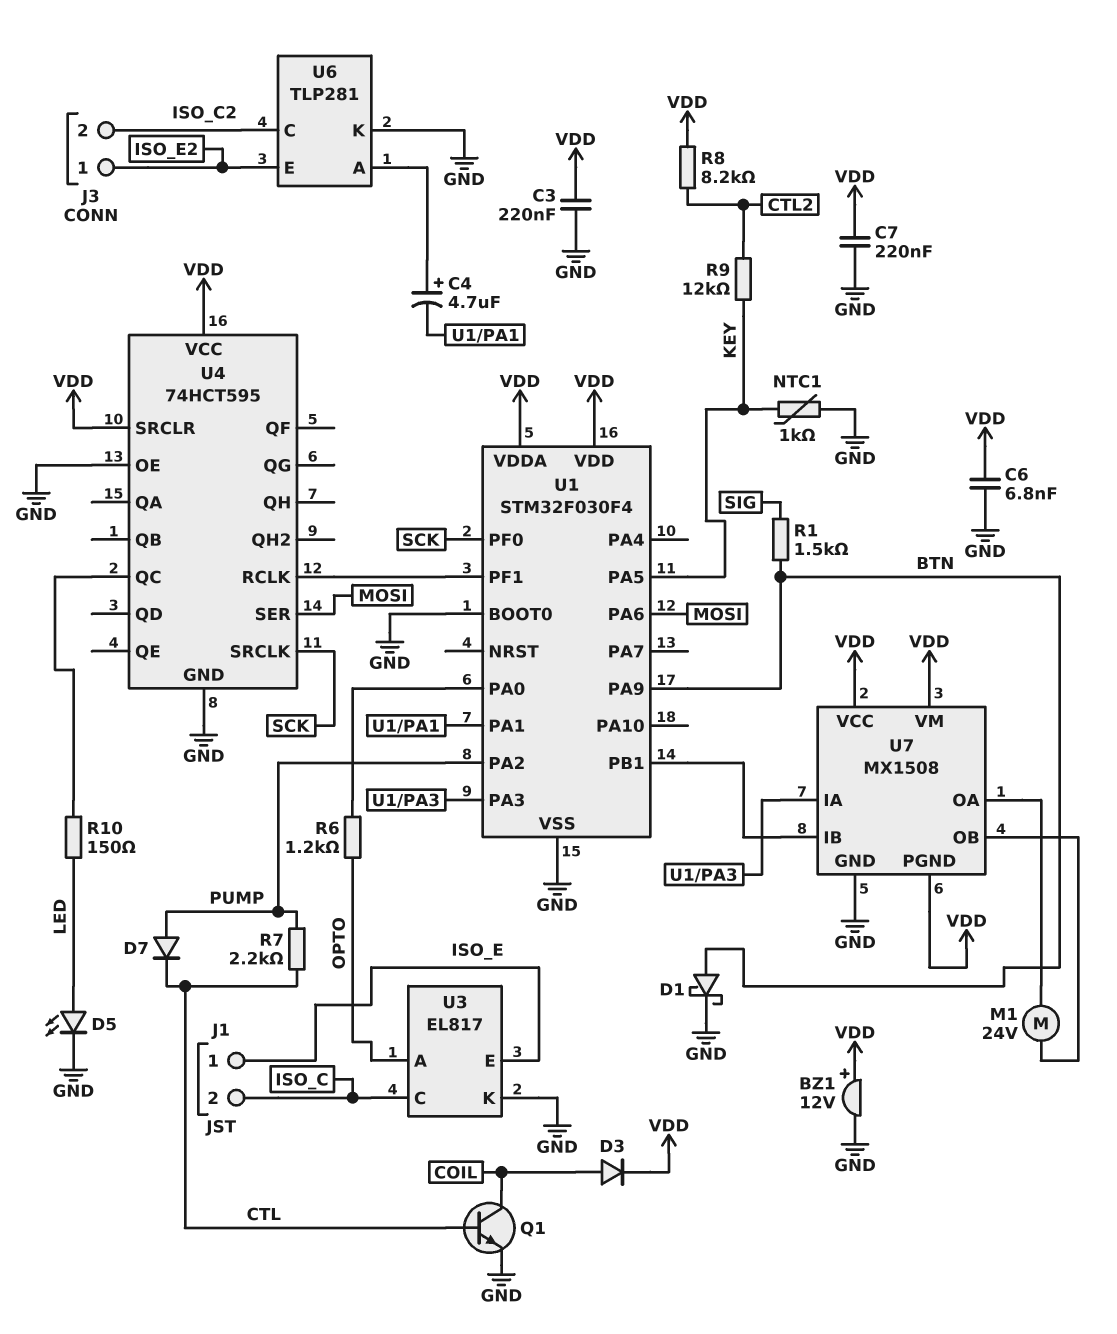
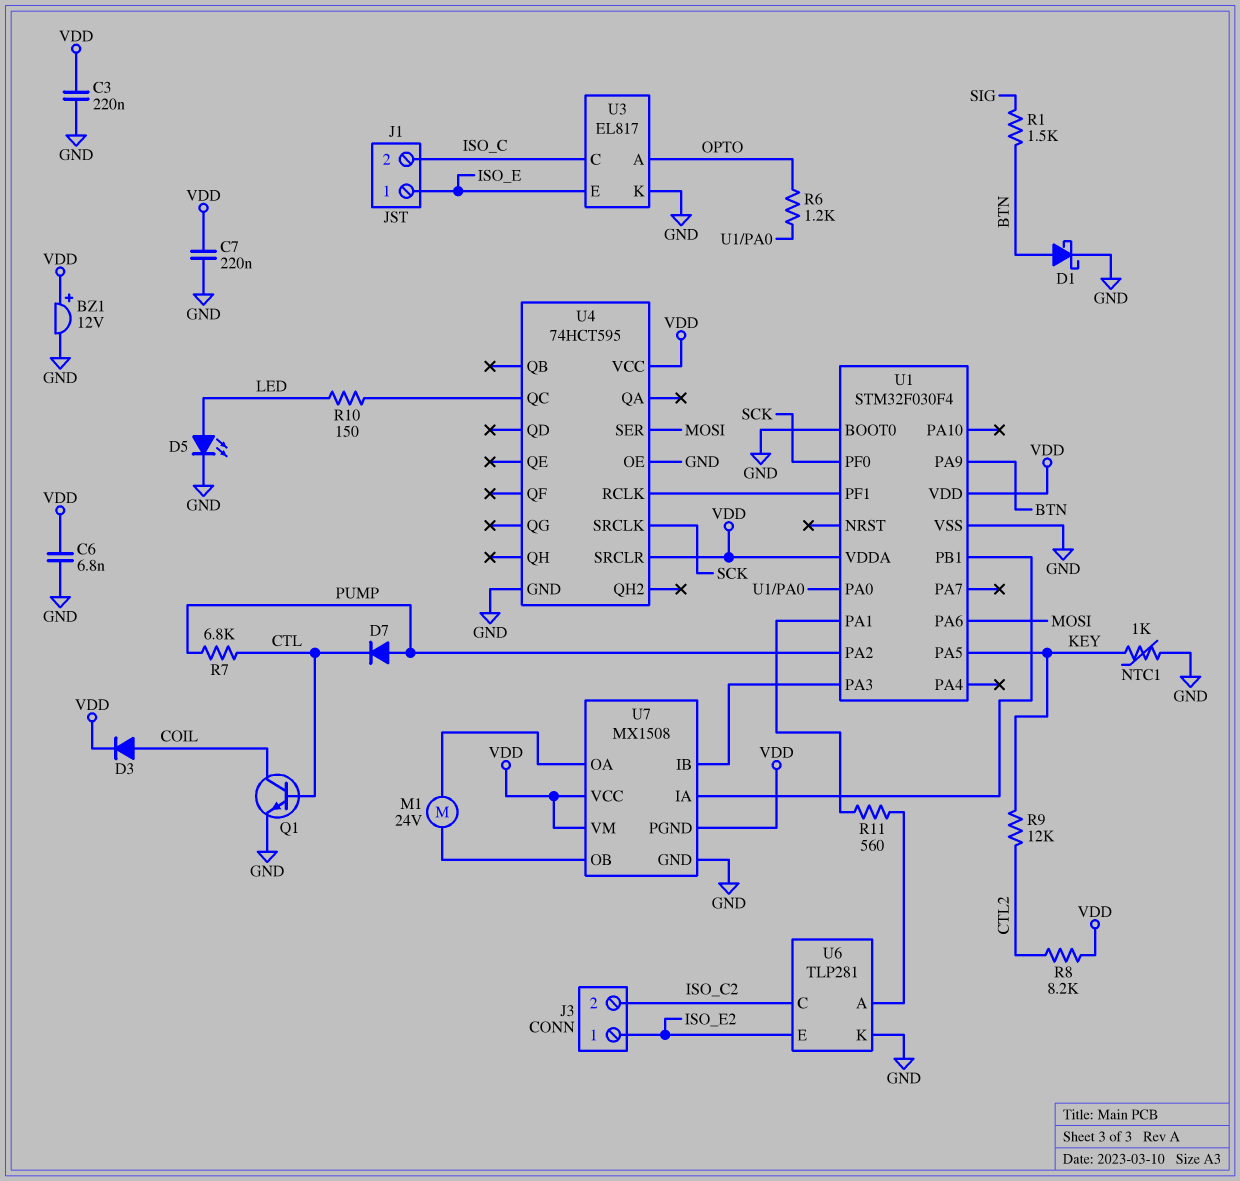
C4: 4.7uF (plus U6/A, minus U1/PA1) -> none
R7: 2.2k (CTL, PUMP) -> 6.8k (CTL, PUMP)
R11: none -> 560 (U1/PA1, U6/A)
U7 pin IA: U1/PA3 -> U1/PB1
U7 pin IB: U1/PB1 -> U1/PA3

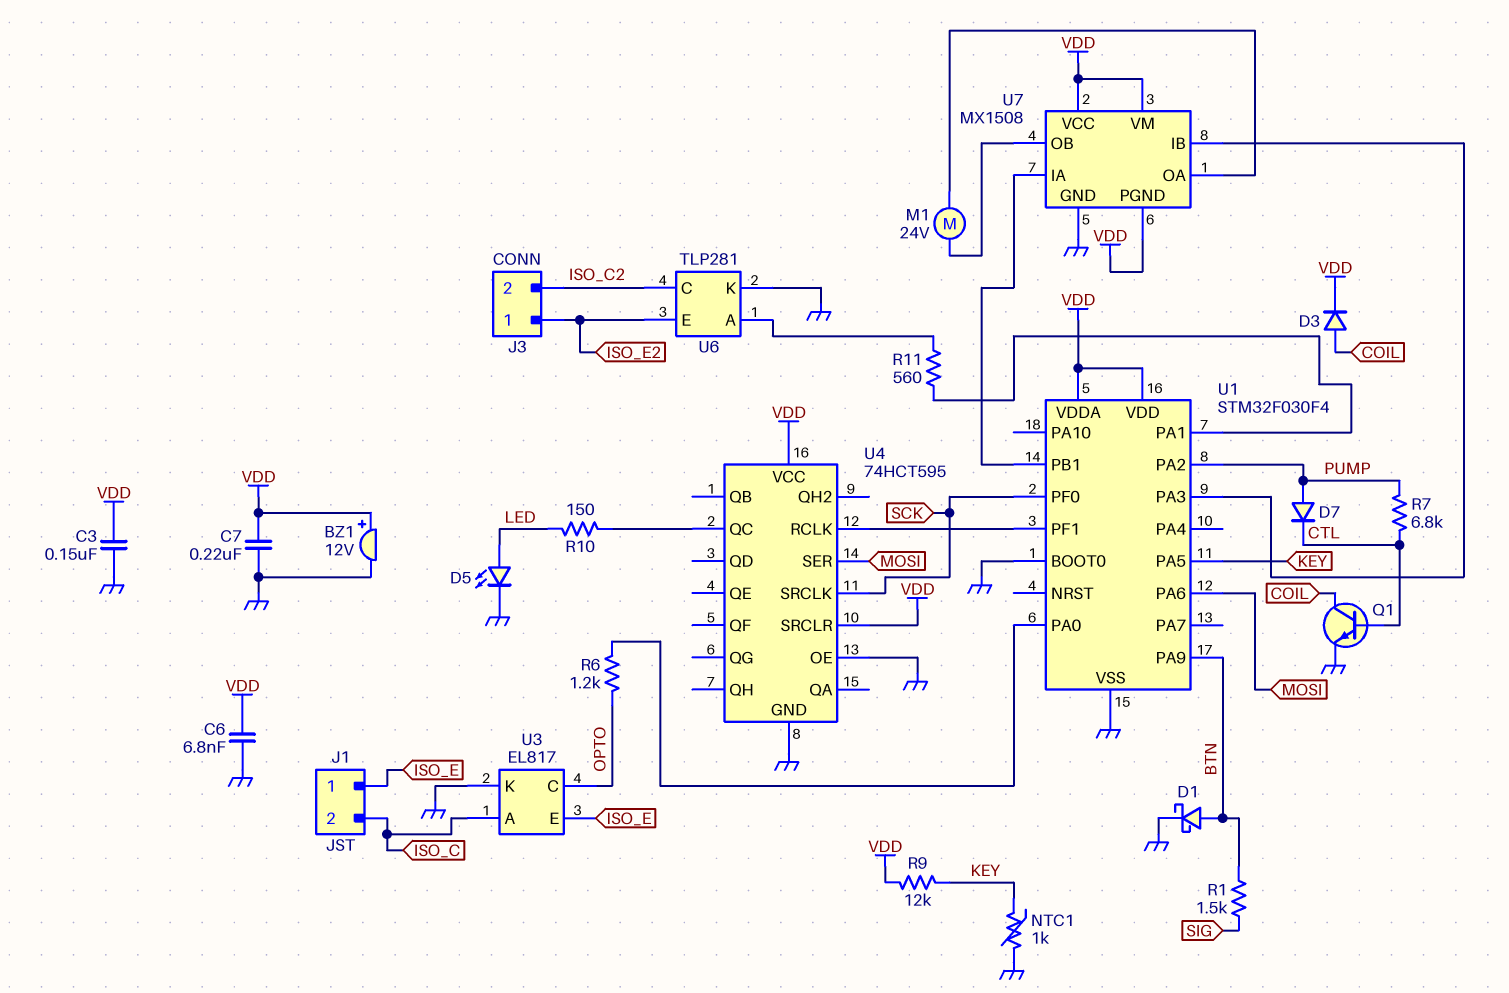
C3: 220nF (GND, VDD) -> 150nF (GND, VDD)
R8: 8.2k (CTL2, VDD) -> none
R9: 12k (CTL2, KEY) -> 12k (KEY, VDD)
U3 pin A: OPTO -> ISO_C
U3 pin C: ISO_C -> OPTO

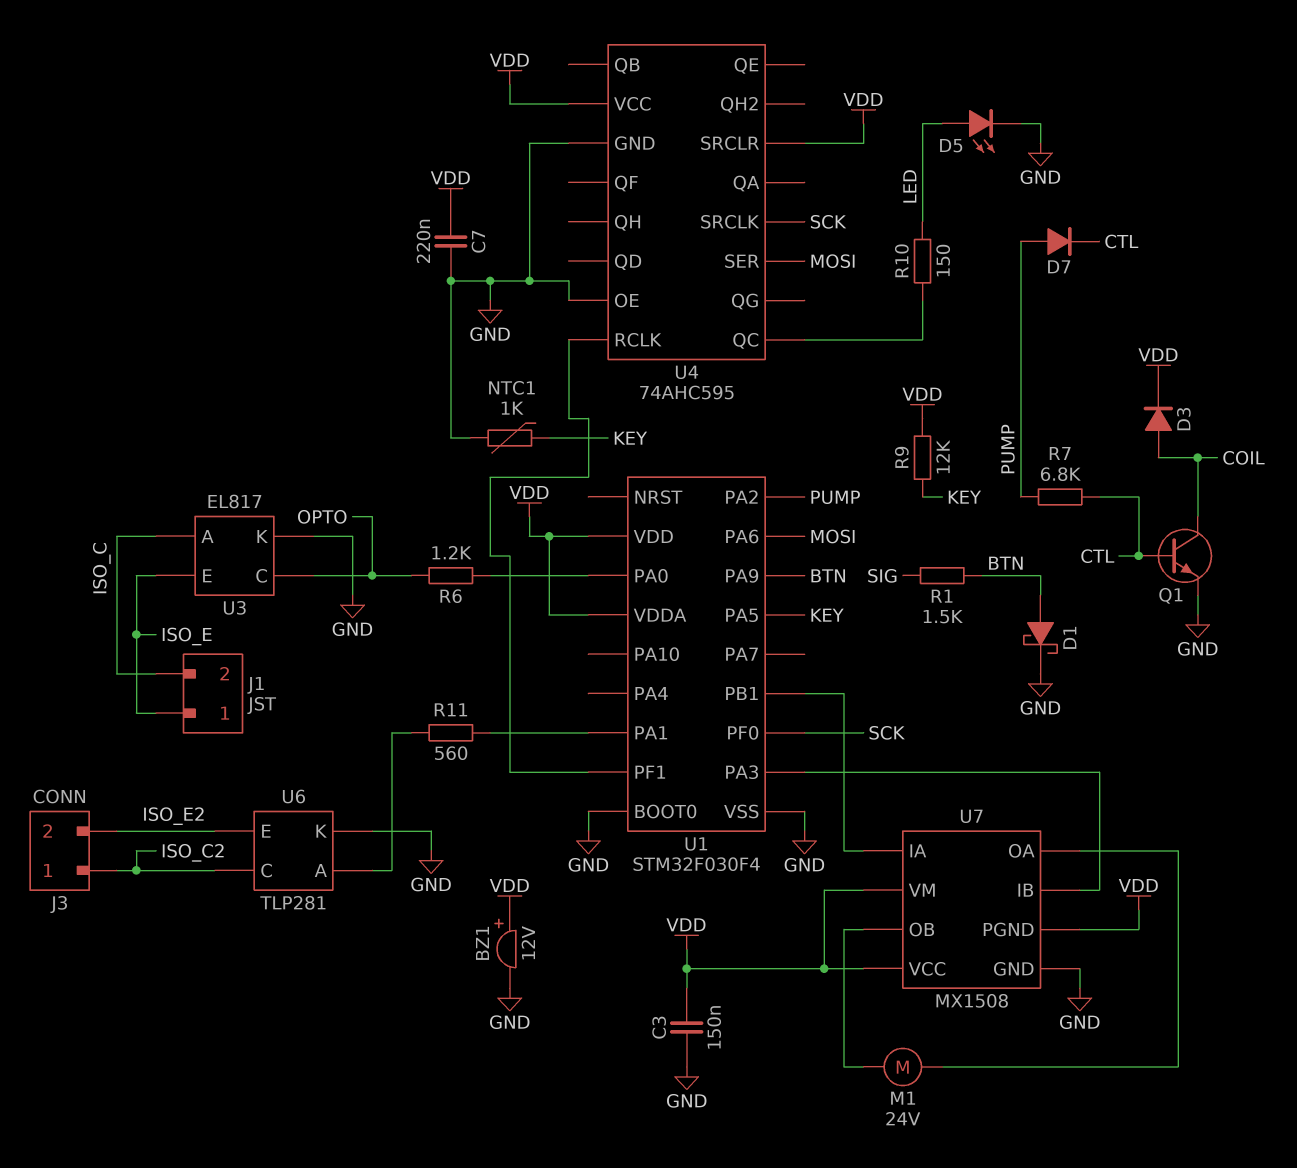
C6: 6.8nF (GND, VDD) -> none
J3 pin 1: ISO_E2 -> ISO_C2
J3 pin 2: ISO_C2 -> ISO_E2
U4: 74HCT595 -> 74AHC595

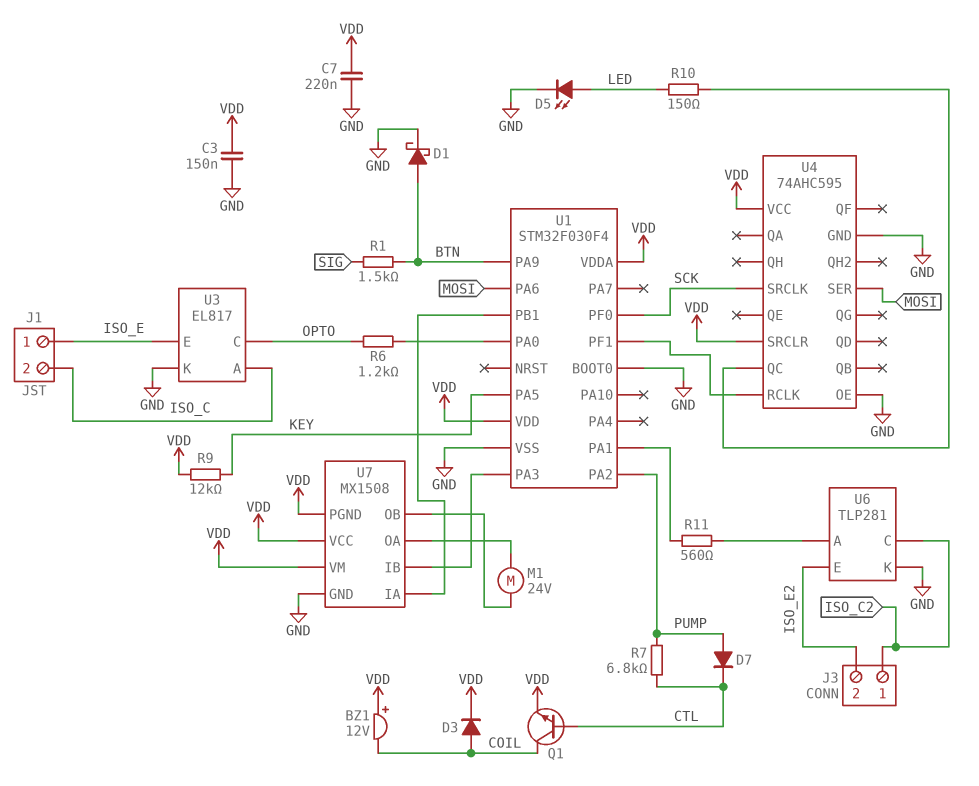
BZ1: buzzer 12V (plus VDD, minus GND) -> buzzer 12V (plus VDD, minus COIL)
NTC1: 1k (GND, KEY) -> none
Q1: NPN (B CTL, C COIL, E GND) -> NPN (B CTL, C COIL, E VDD)

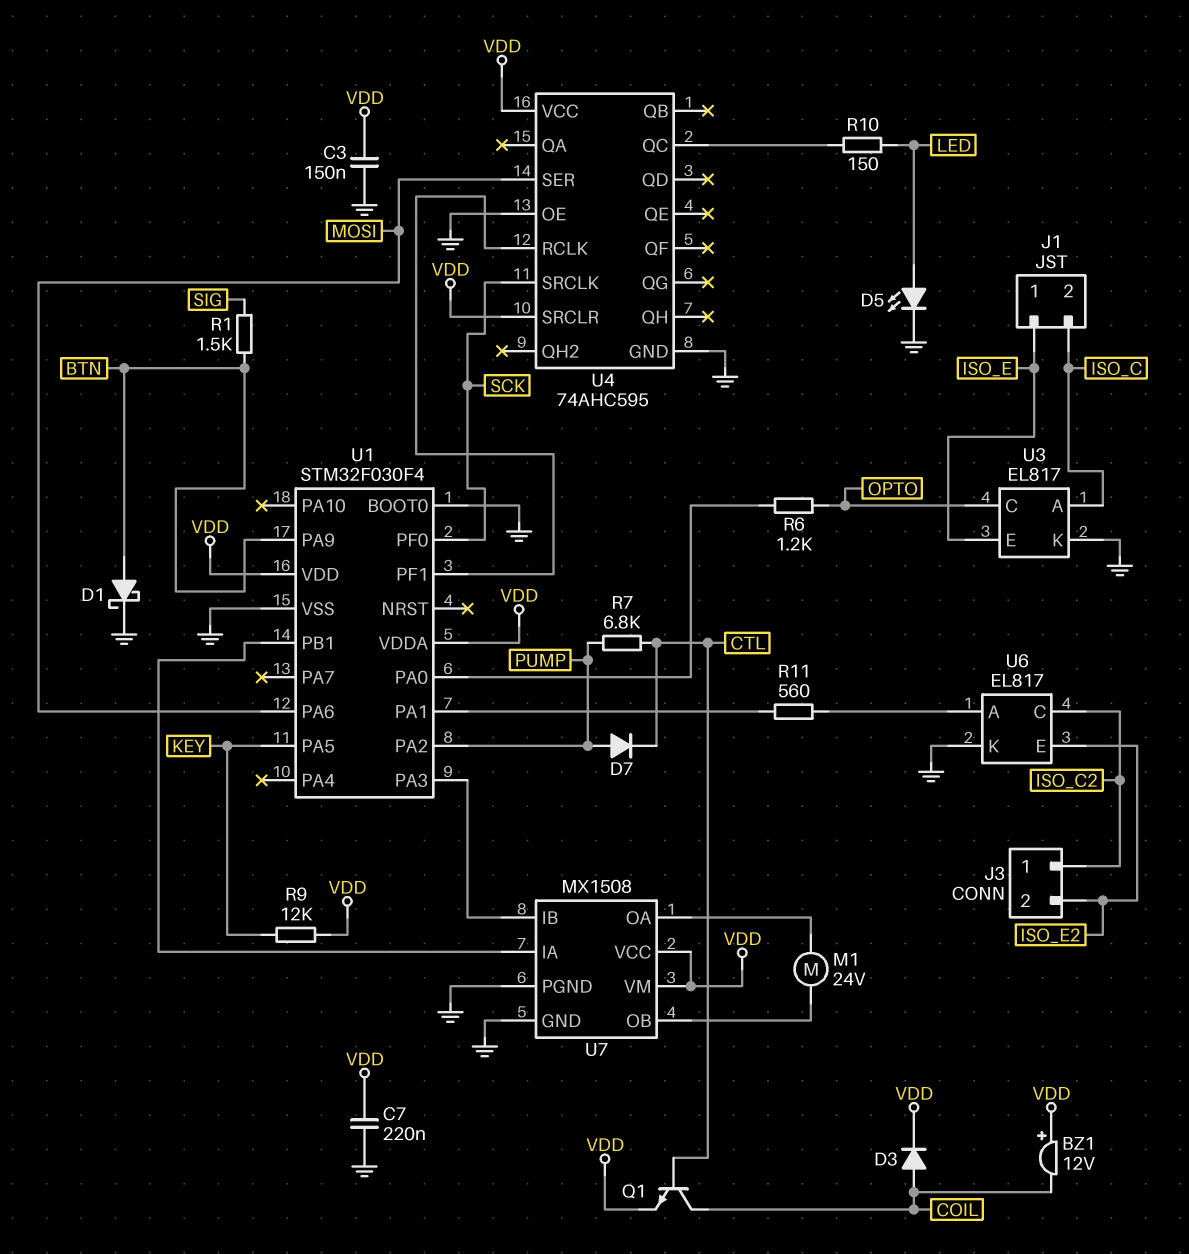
U6: TLP281 -> EL817
U7 pin PGND: VDD -> GND

